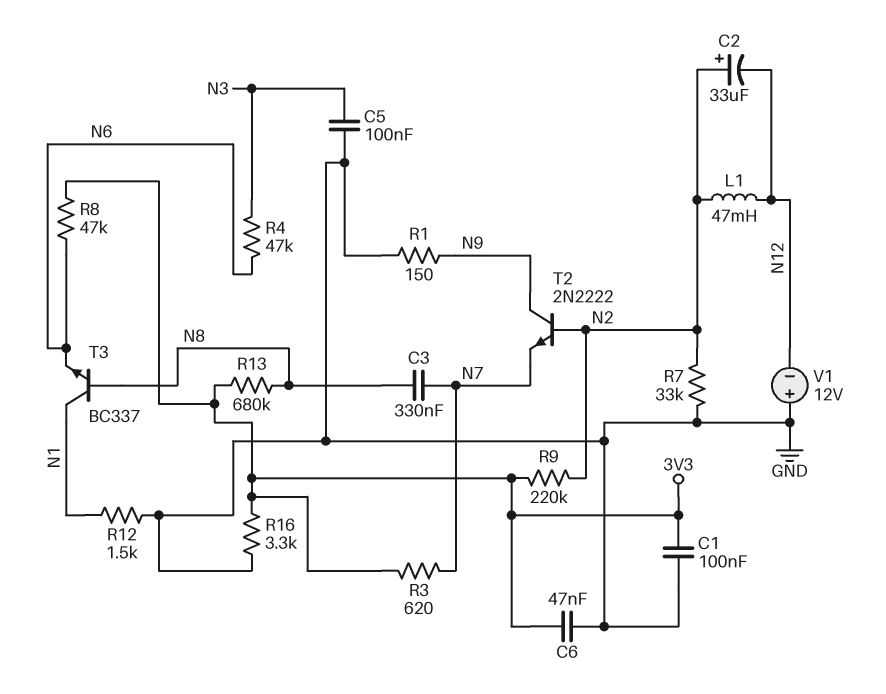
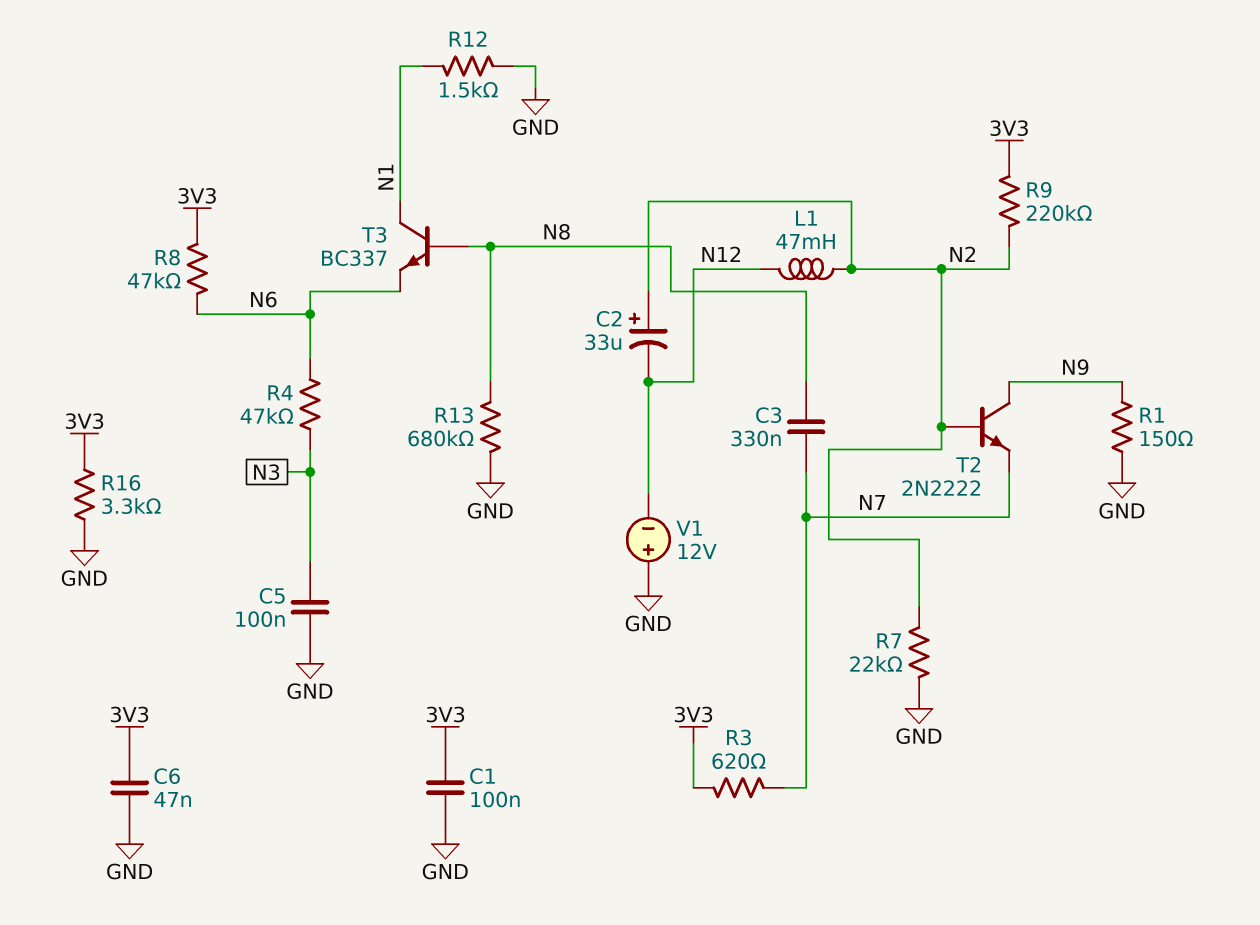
R7: 33k (GND, N2) -> 22k (GND, N2)
R13: 680k (3V3, N8) -> 680k (GND, N8)

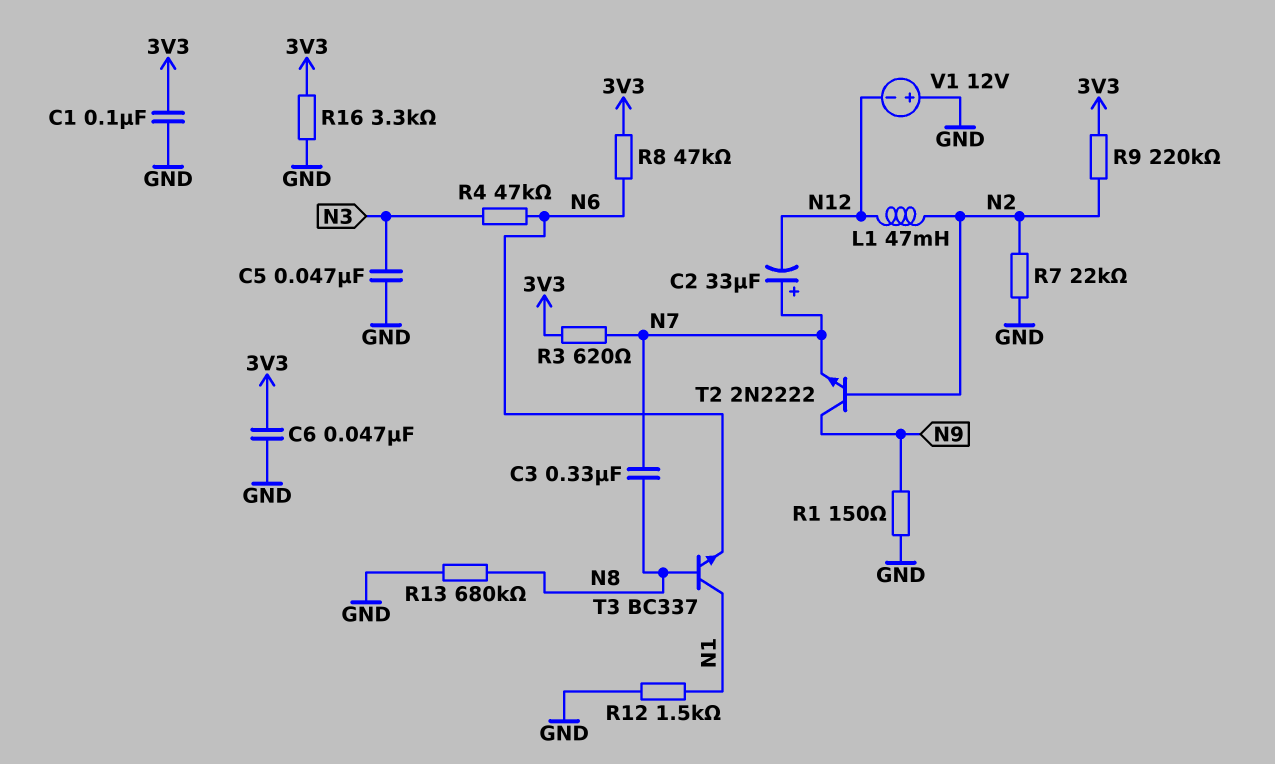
C2: 33uF (plus N2, minus N12) -> 33uF (plus N7, minus N12)
C5: 100nF (GND, N3) -> 47nF (GND, N3)

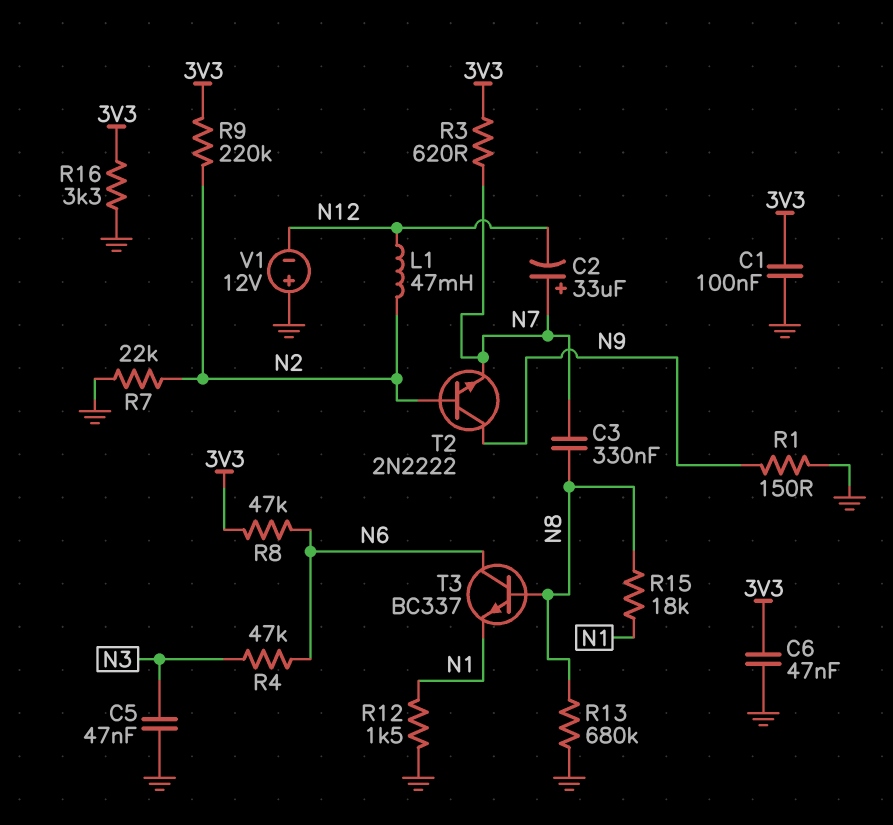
R15: none -> 18k (N1, N8)
T3: NPN BC337 (B N8, C N1, E N6) -> NPN BC337 (B N8, C N6, E N1)

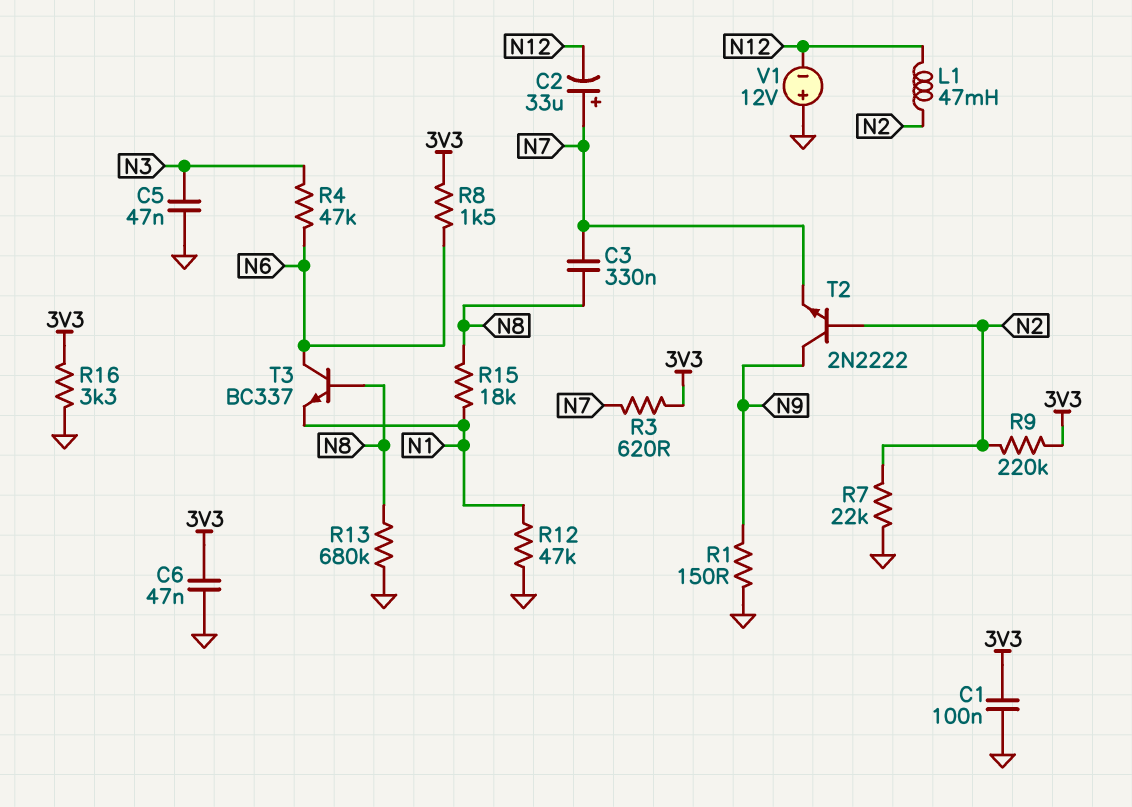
R8: 47k (3V3, N6) -> 1.5k (3V3, N6)
R12: 1.5k (GND, N1) -> 47k (GND, N1)

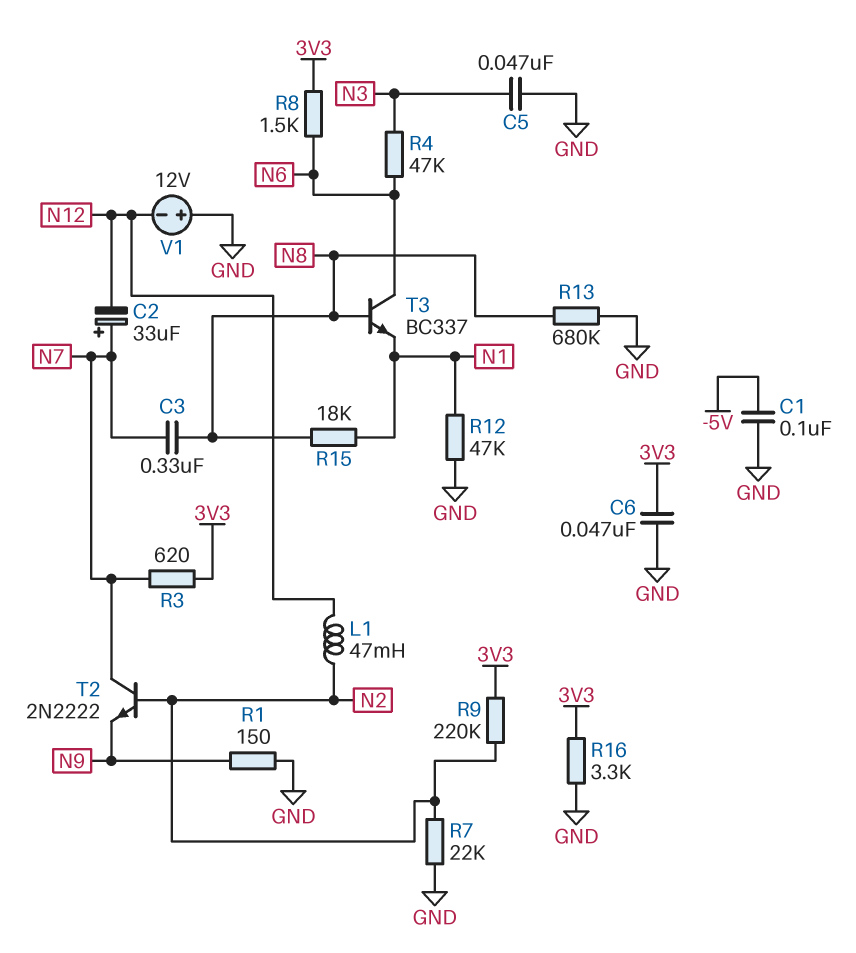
C1: 100nF (3V3, GND) -> 100nF (-5V, GND)
T2: NPN 2N2222 (B N2, C N9, E N7) -> NPN 2N2222 (B N2, C N7, E N9)

